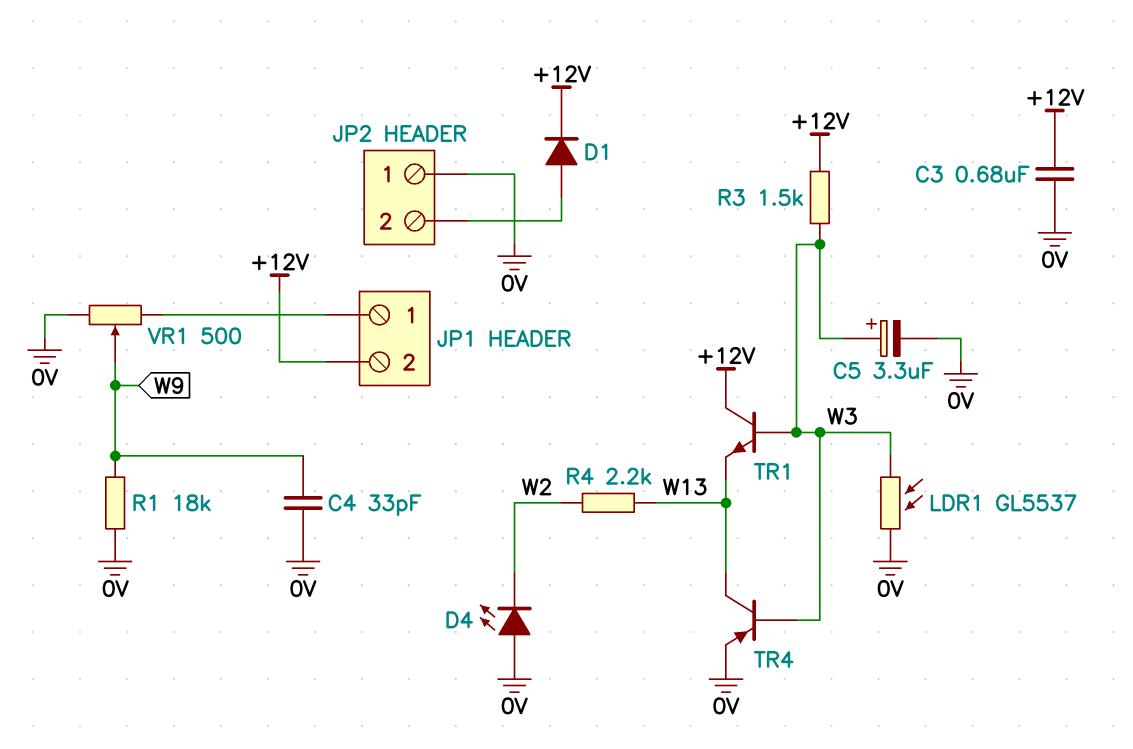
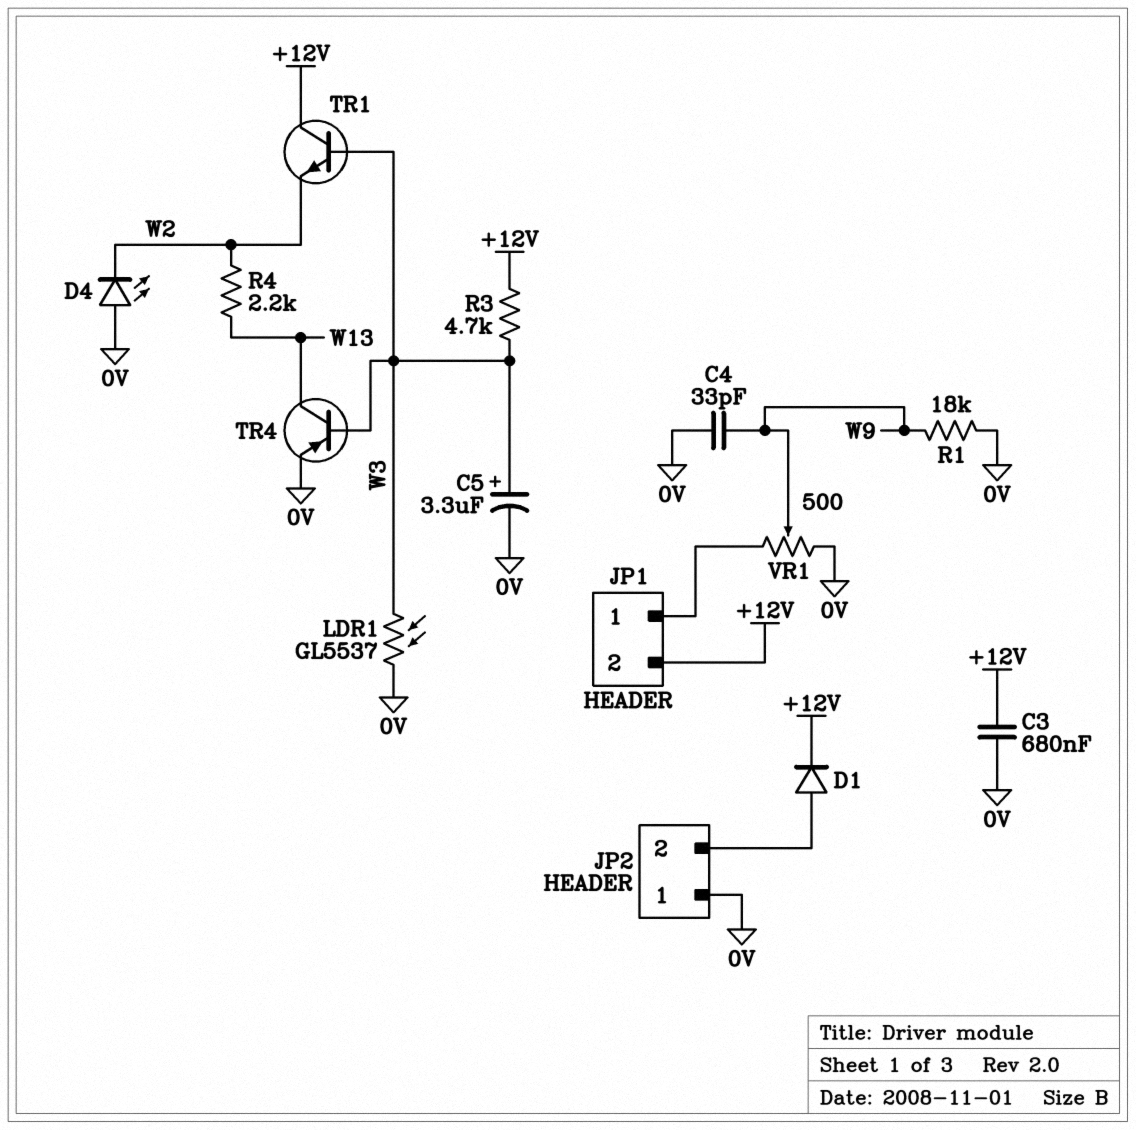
R3: 1.5k (+12V, W3) -> 4.7k (+12V, W3)
TR1: NPN (B W3, C +12V, E W13) -> NPN (B W3, C +12V, E W2)

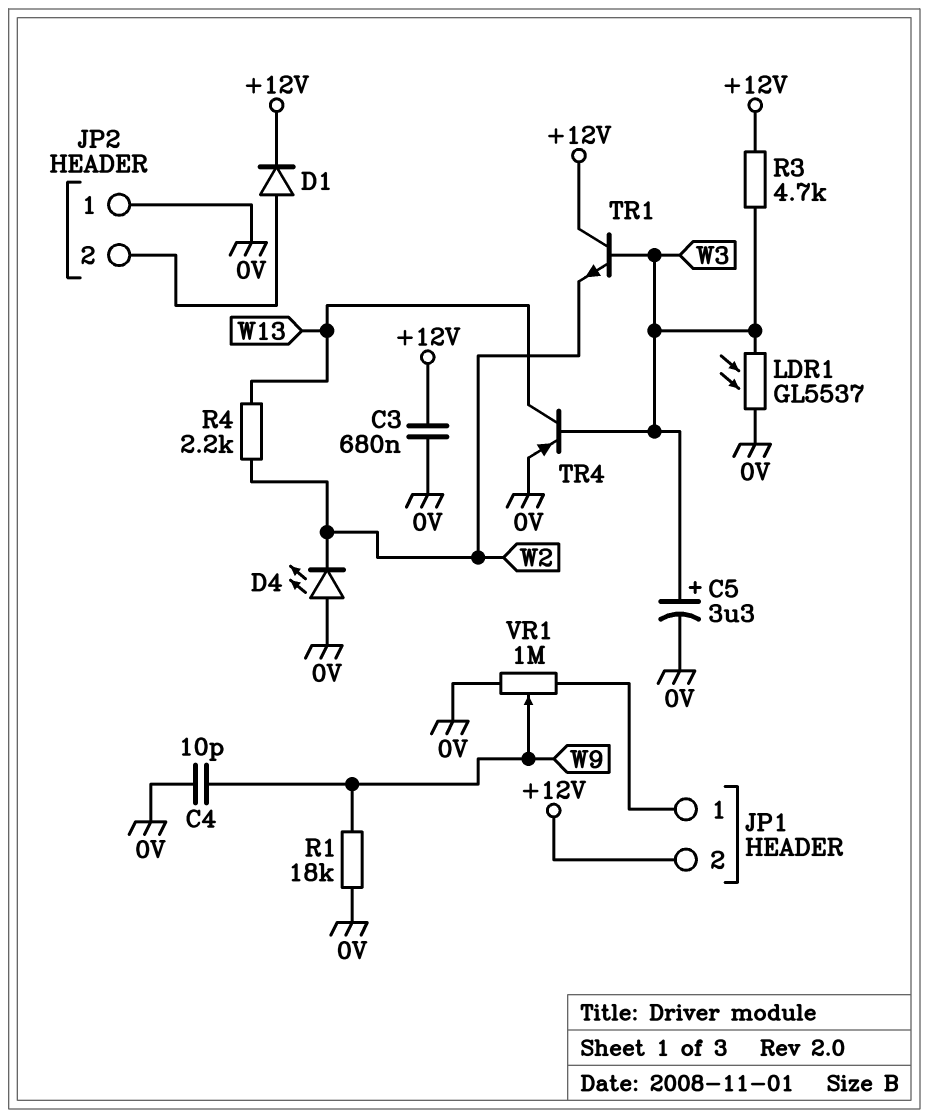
C4: 33pF (0V, W9) -> 10pF (0V, W9)
VR1: 500 (0V, JP1/1, wiper W9) -> 1M (0V, JP1/1, wiper W9)

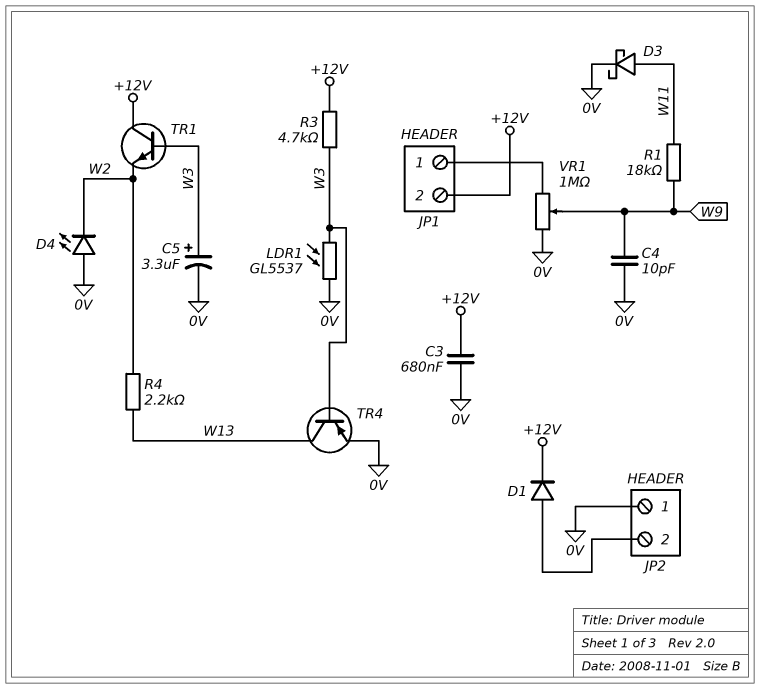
D3: none -> schottky (A W11, K 0V)
R1: 18k (0V, W9) -> 18k (W9, W11)

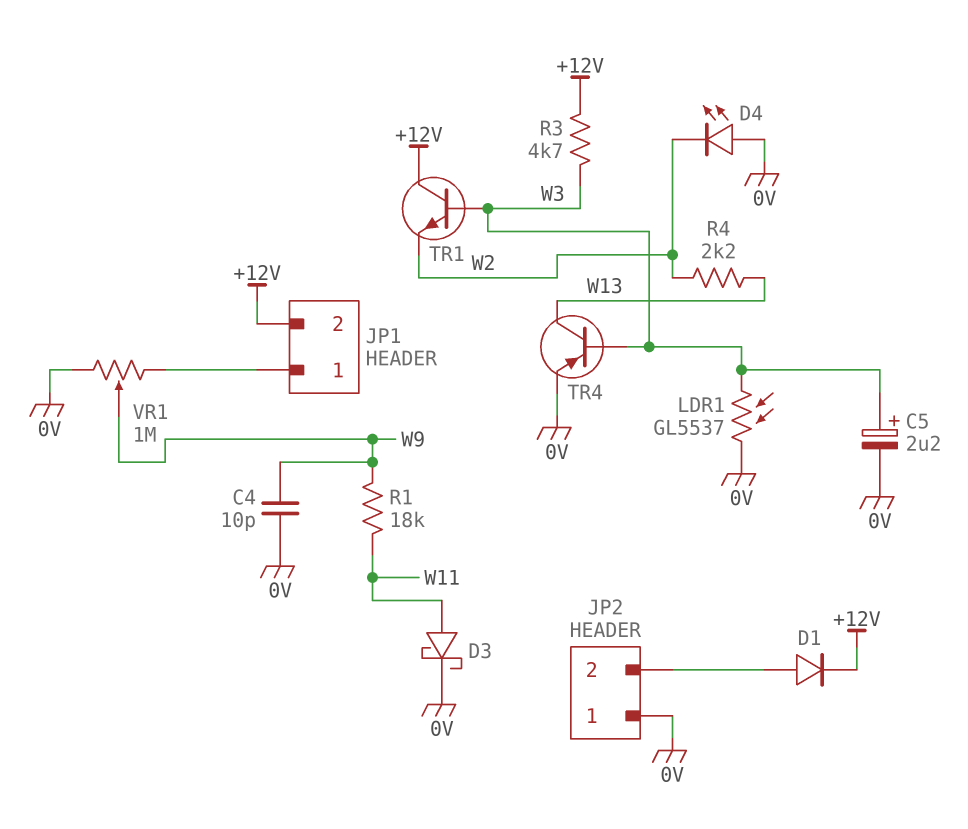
C3: 680nF (+12V, 0V) -> none
C5: 3.3uF (plus W3, minus 0V) -> 2.2uF (plus W3, minus 0V)

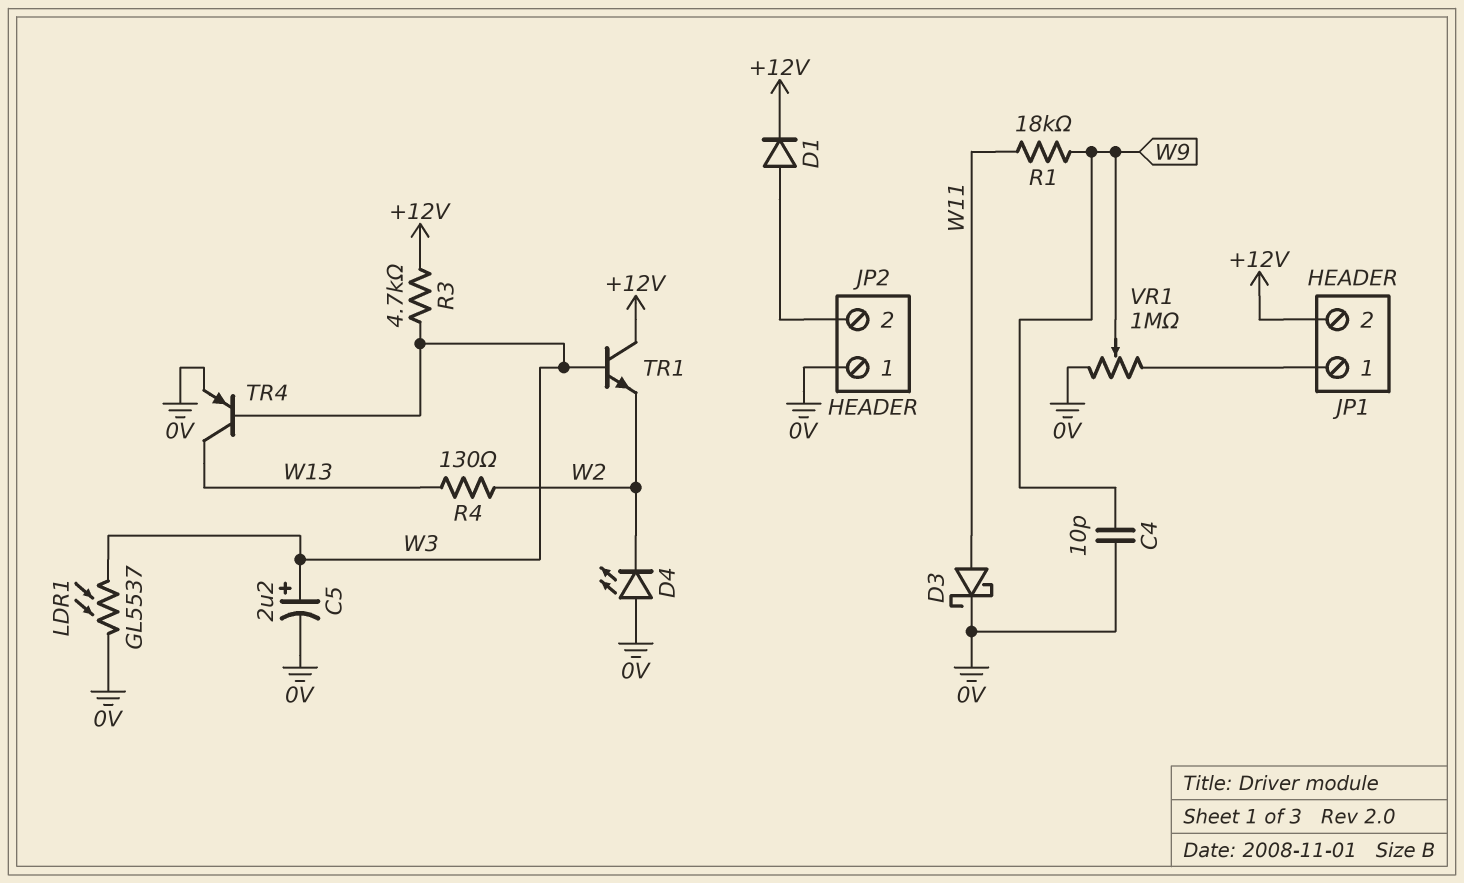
R4: 2.2k (W2, W13) -> 130 (W2, W13)

